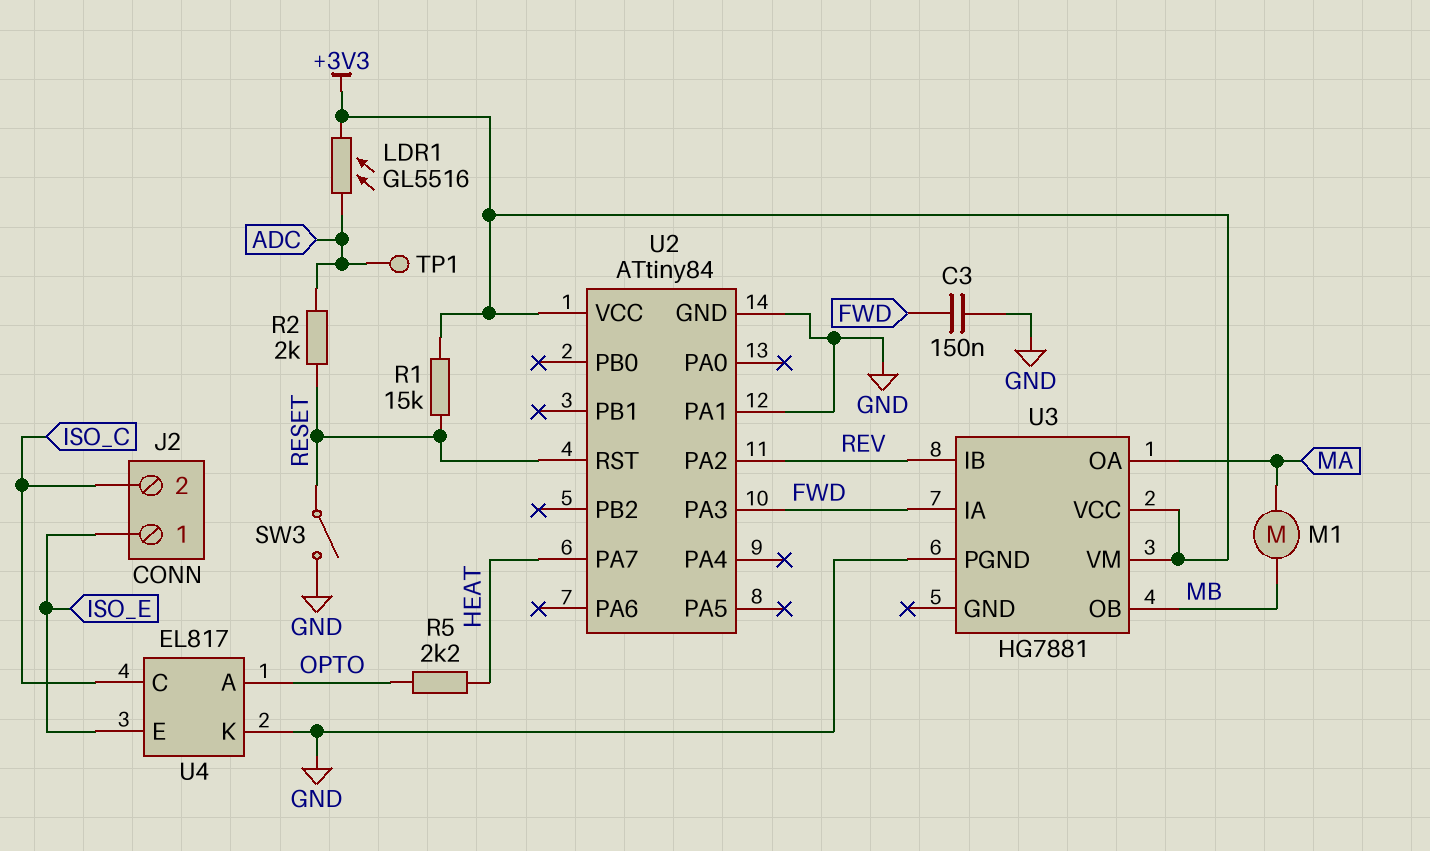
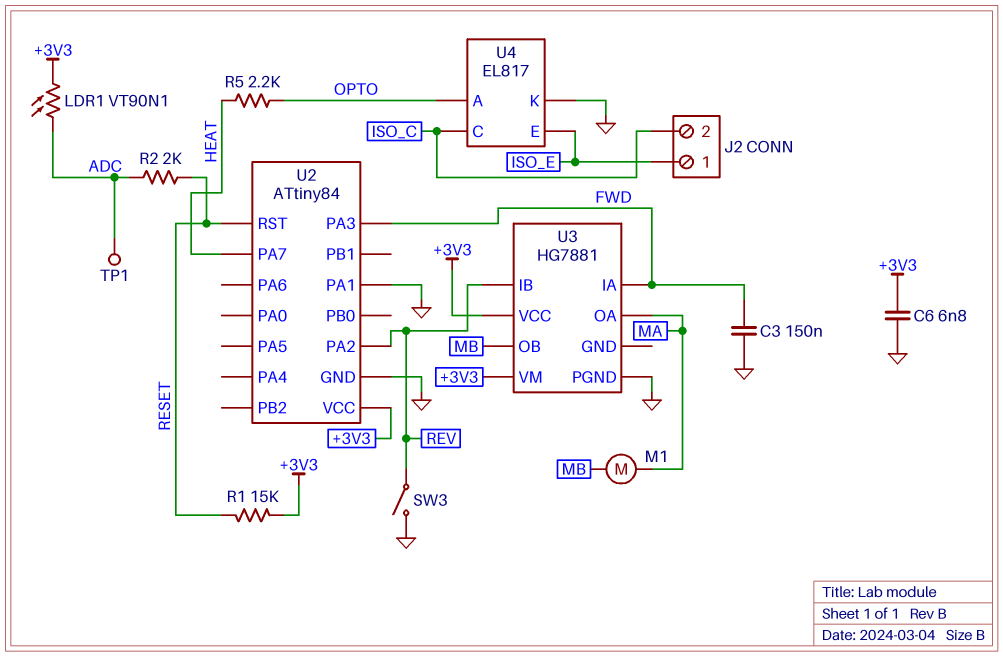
C6: none -> 6.8nF (+3V3, GND)
LDR1: GL5516 (+3V3, ADC) -> VT90N1 (+3V3, ADC)
SW3: switch (GND, RESET) -> switch (GND, REV)

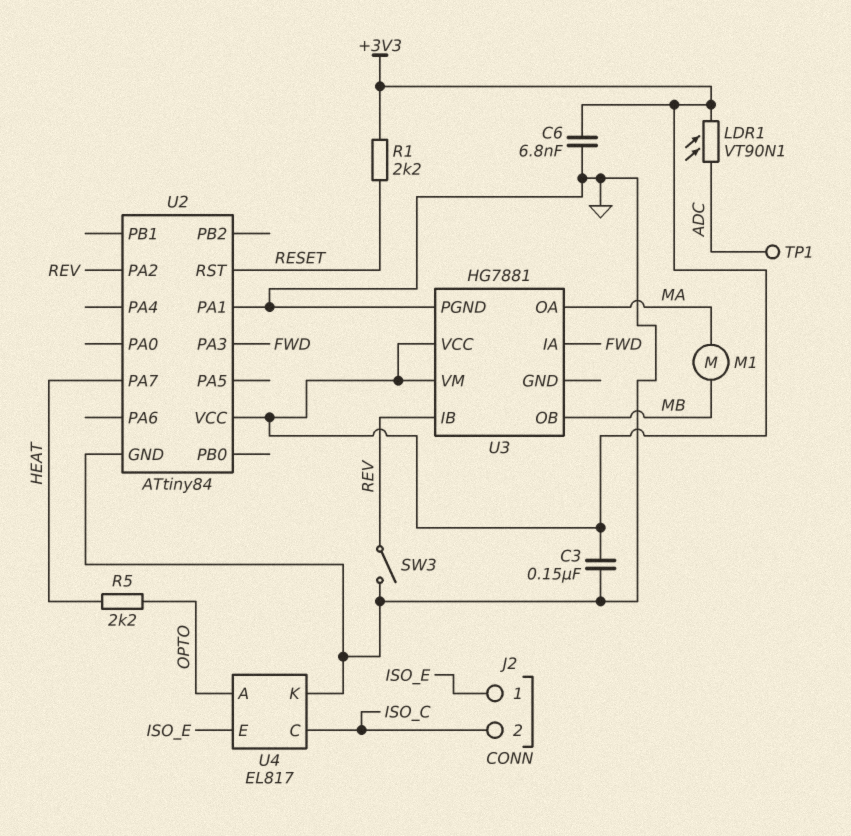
C3: 150nF (FWD, GND) -> 150nF (+3V3, GND)
R1: 15k (+3V3, RESET) -> 2.2k (+3V3, RESET)
R2: 2k (ADC, RESET) -> none

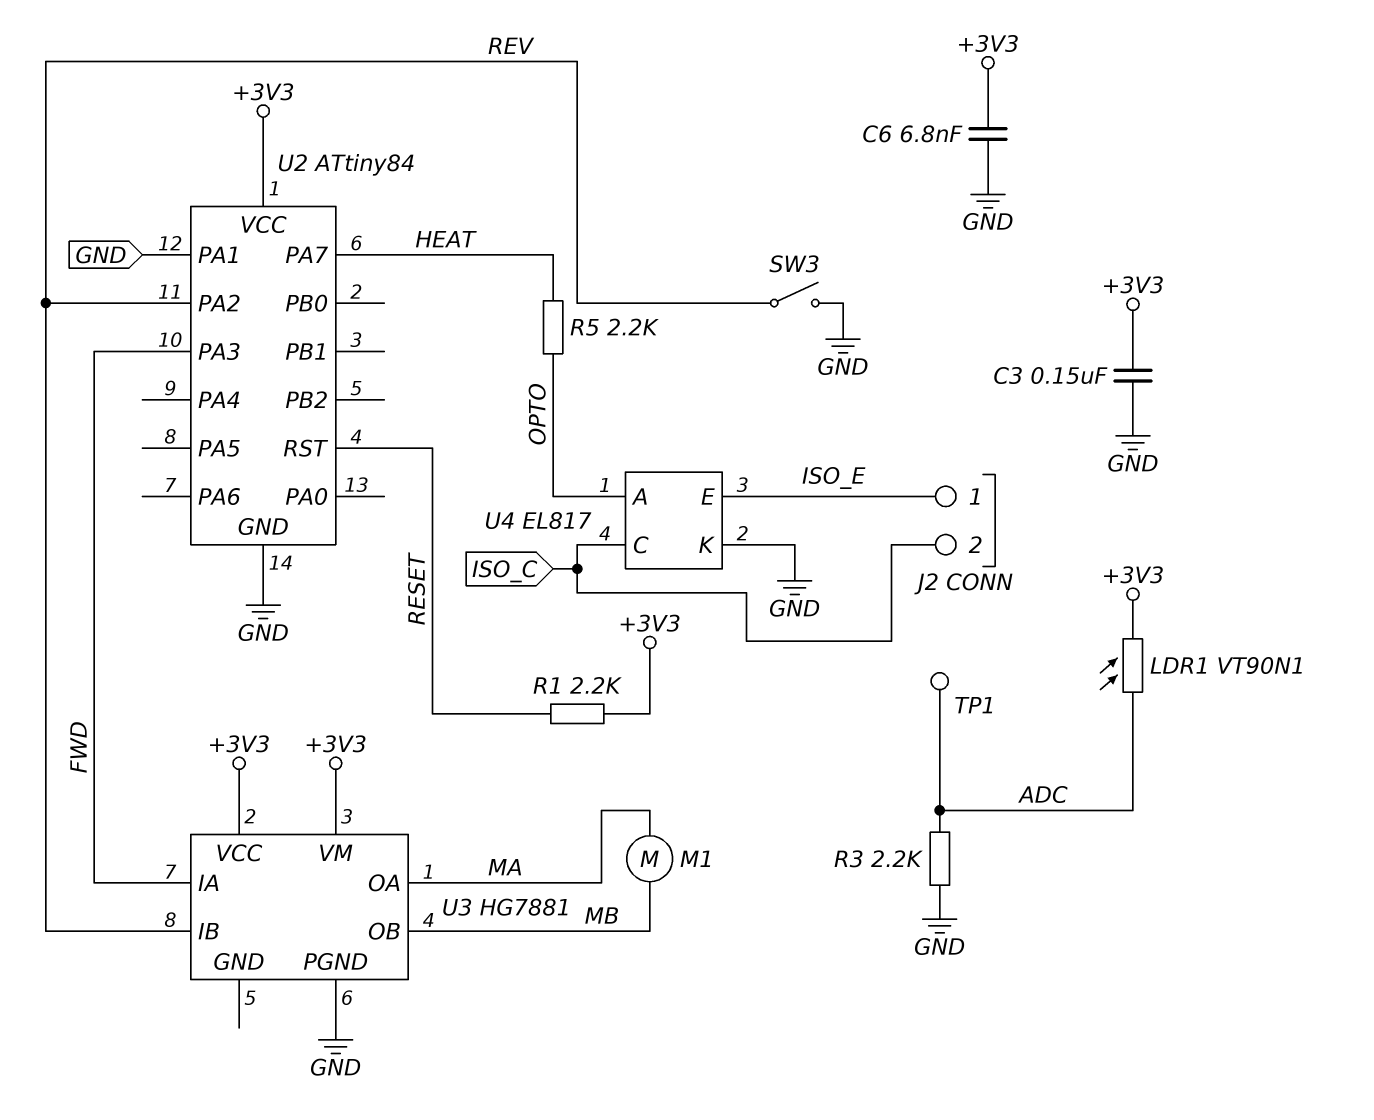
R3: none -> 2.2k (ADC, GND)

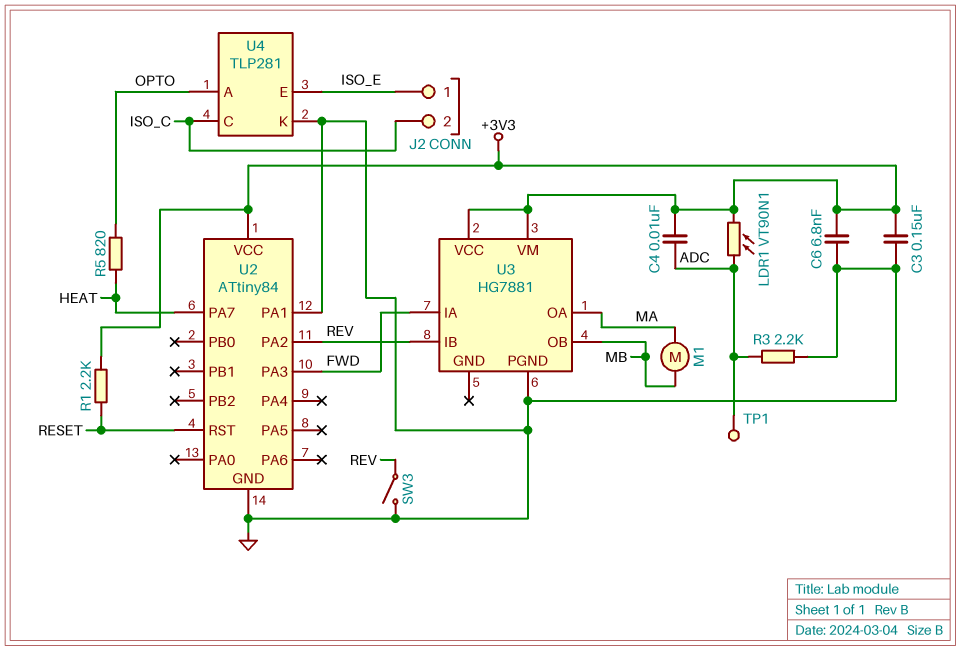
C4: none -> 10nF (+3V3, ADC)
R5: 2.2k (HEAT, OPTO) -> 820 (HEAT, OPTO)
U4: EL817 -> TLP281

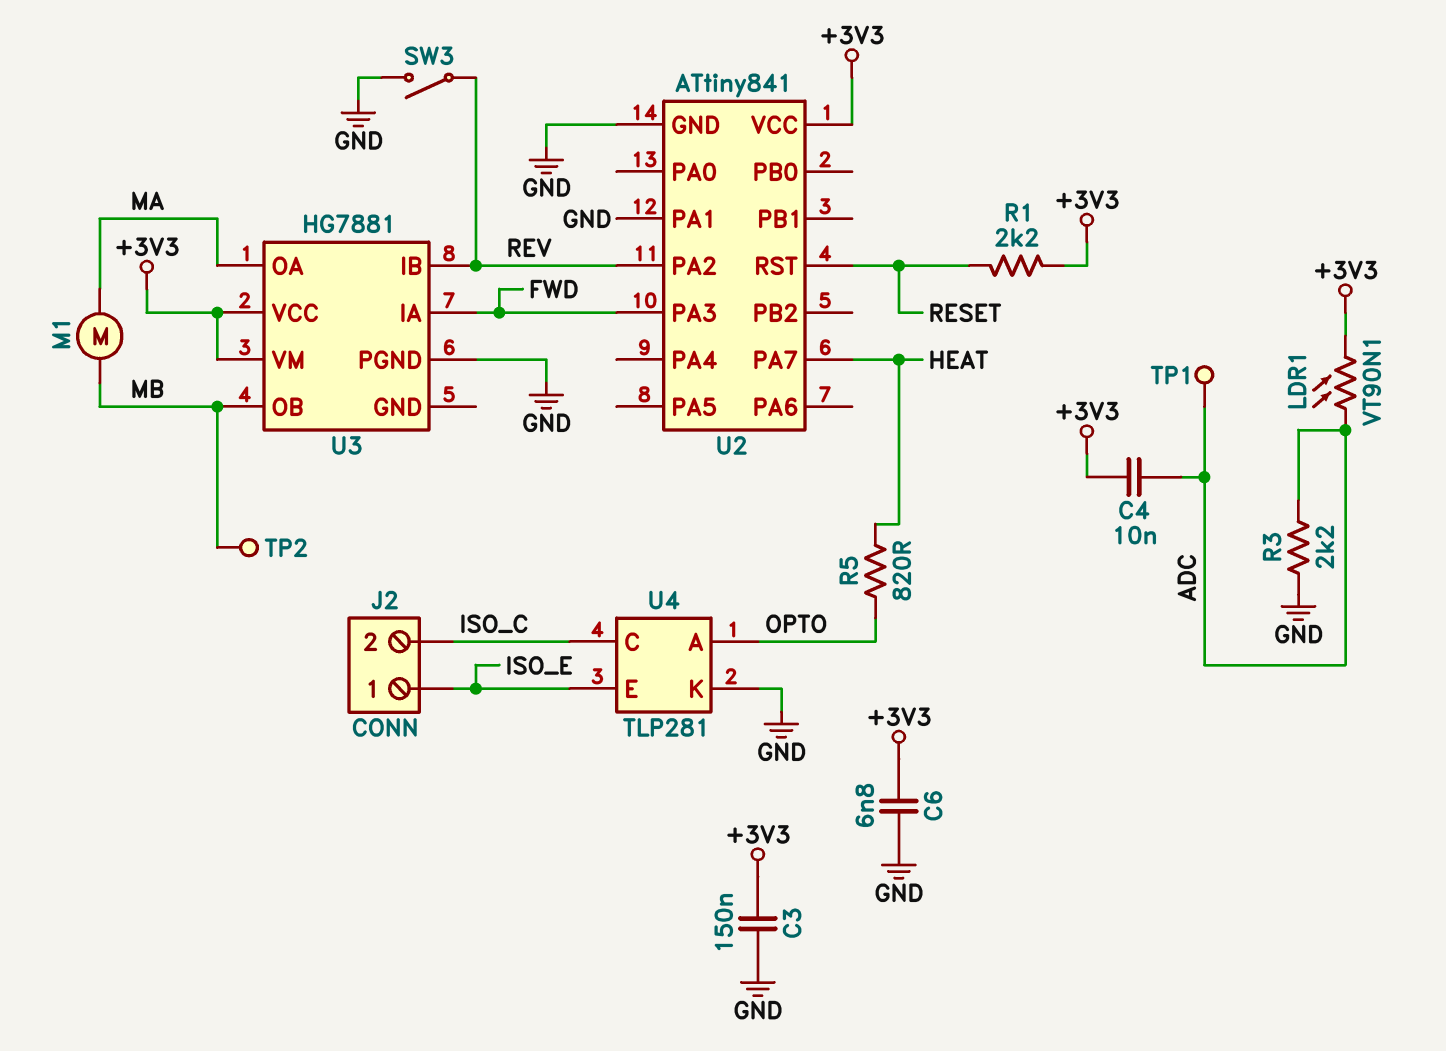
TP2: none -> test point (MB)
U2: ATtiny84 -> ATtiny841

